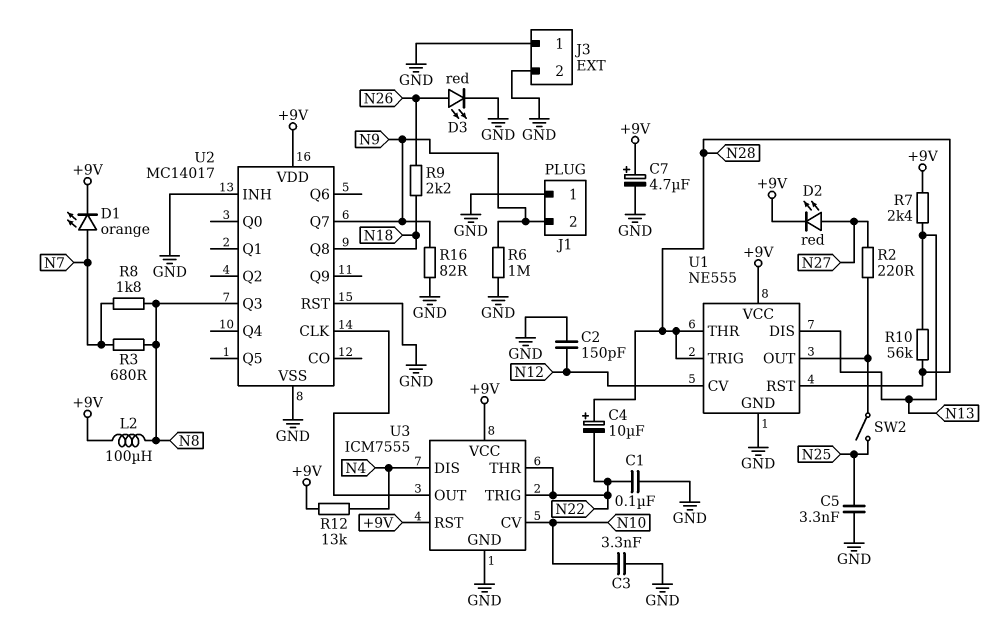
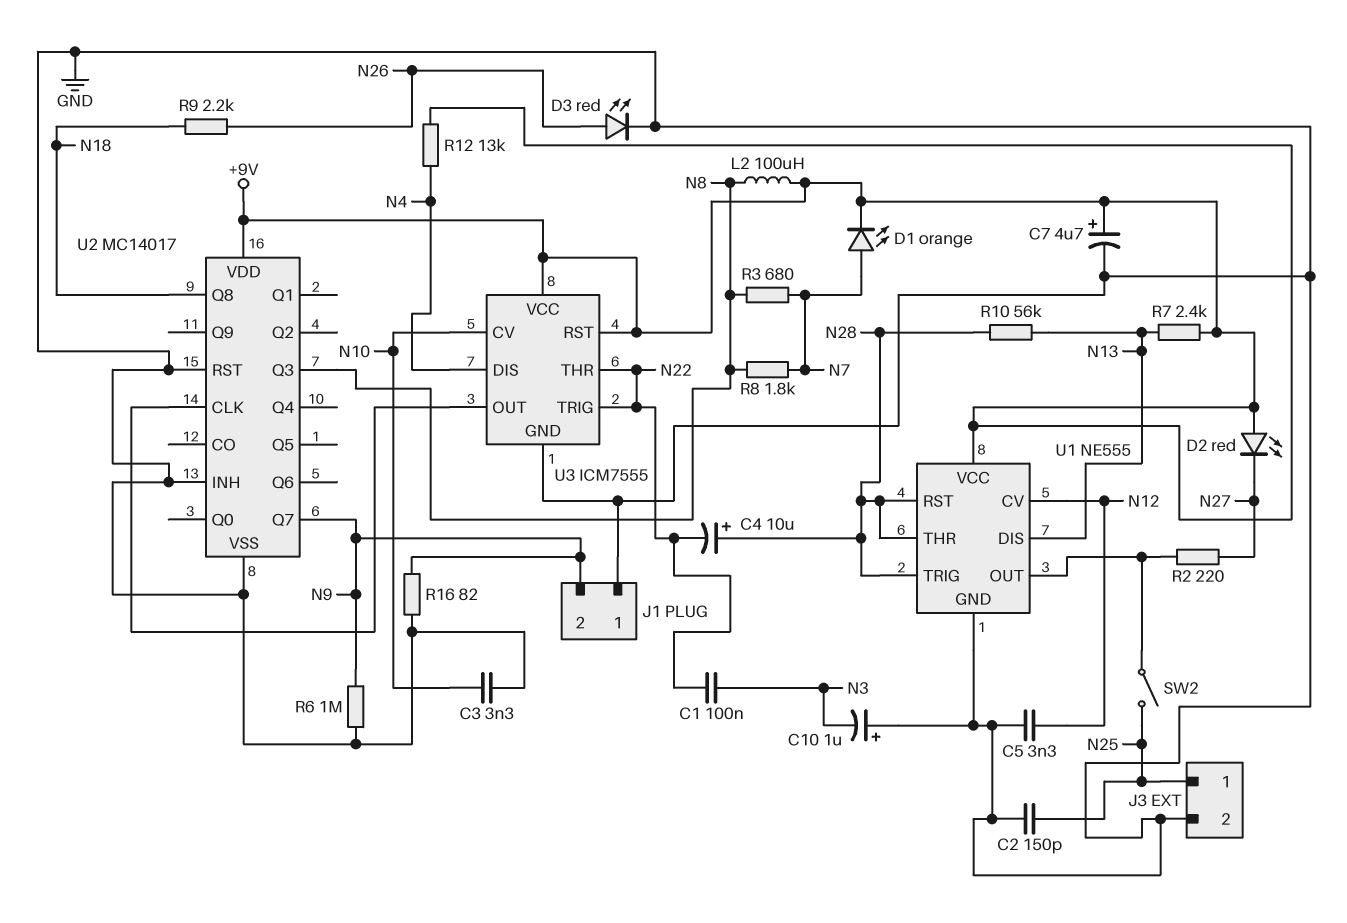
C1: 100nF (GND, N22) -> 100nF (N3, N22)
C2: 150pF (GND, N12) -> 150pF (GND, N25)
C5: 3.3nF (GND, N25) -> 3.3nF (GND, N12)
C10: none -> 1uF (plus GND, minus N3)
D2: LED red (A N27, K +9V) -> LED red (A +9V, K N27)
J3 pin 1: GND -> N25

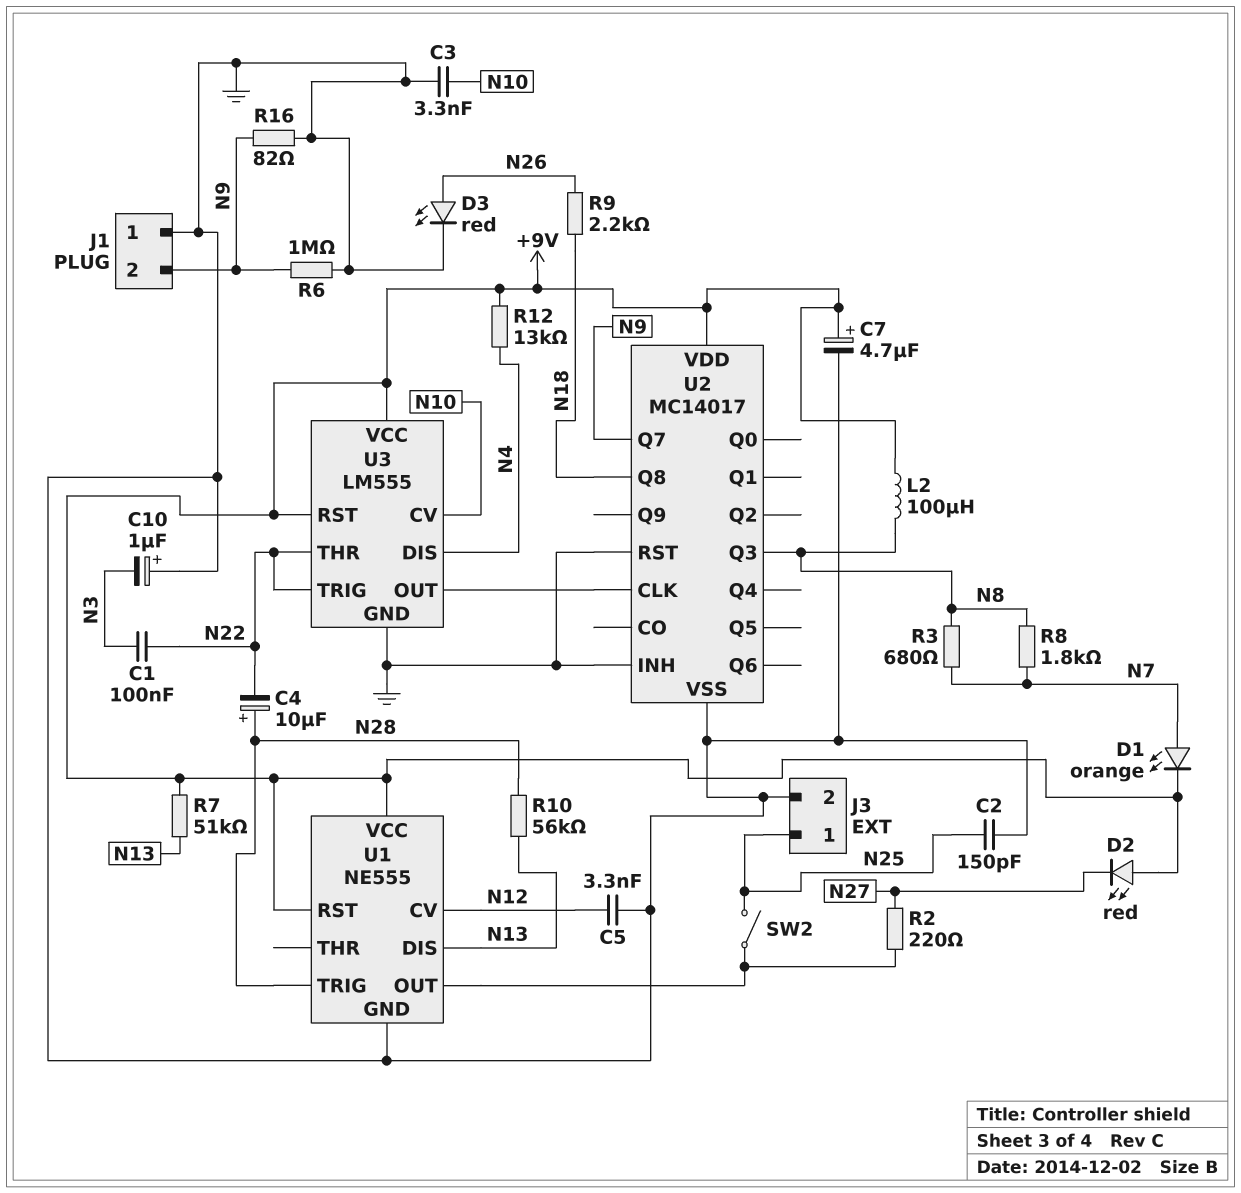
R7: 2.4k (+9V, N13) -> 51k (+9V, N13)
U1 pin RST: N28 -> +9V
U1 pin THR: N28 -> none
U3: ICM7555 -> LM555

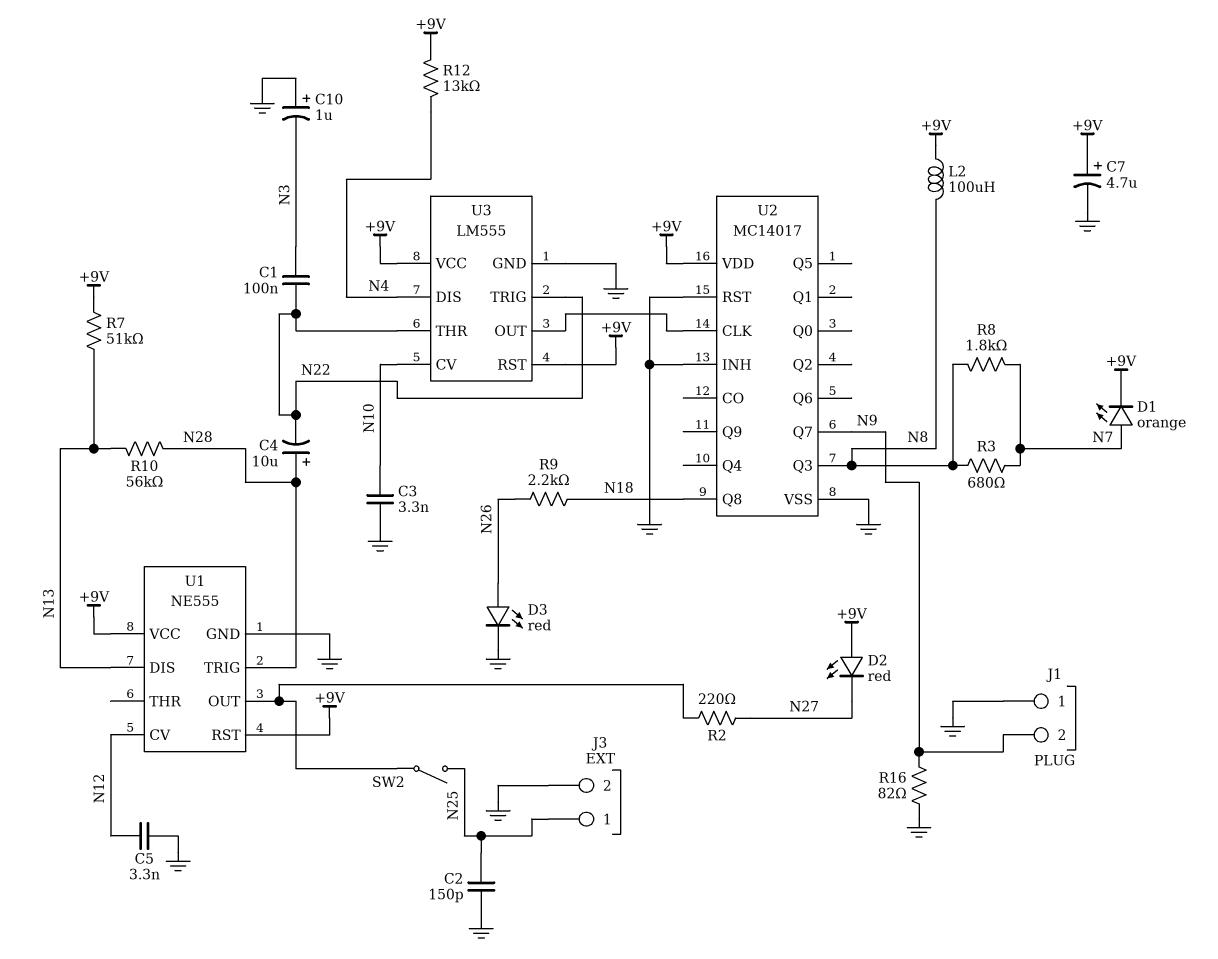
R6: 1M (GND, N9) -> none

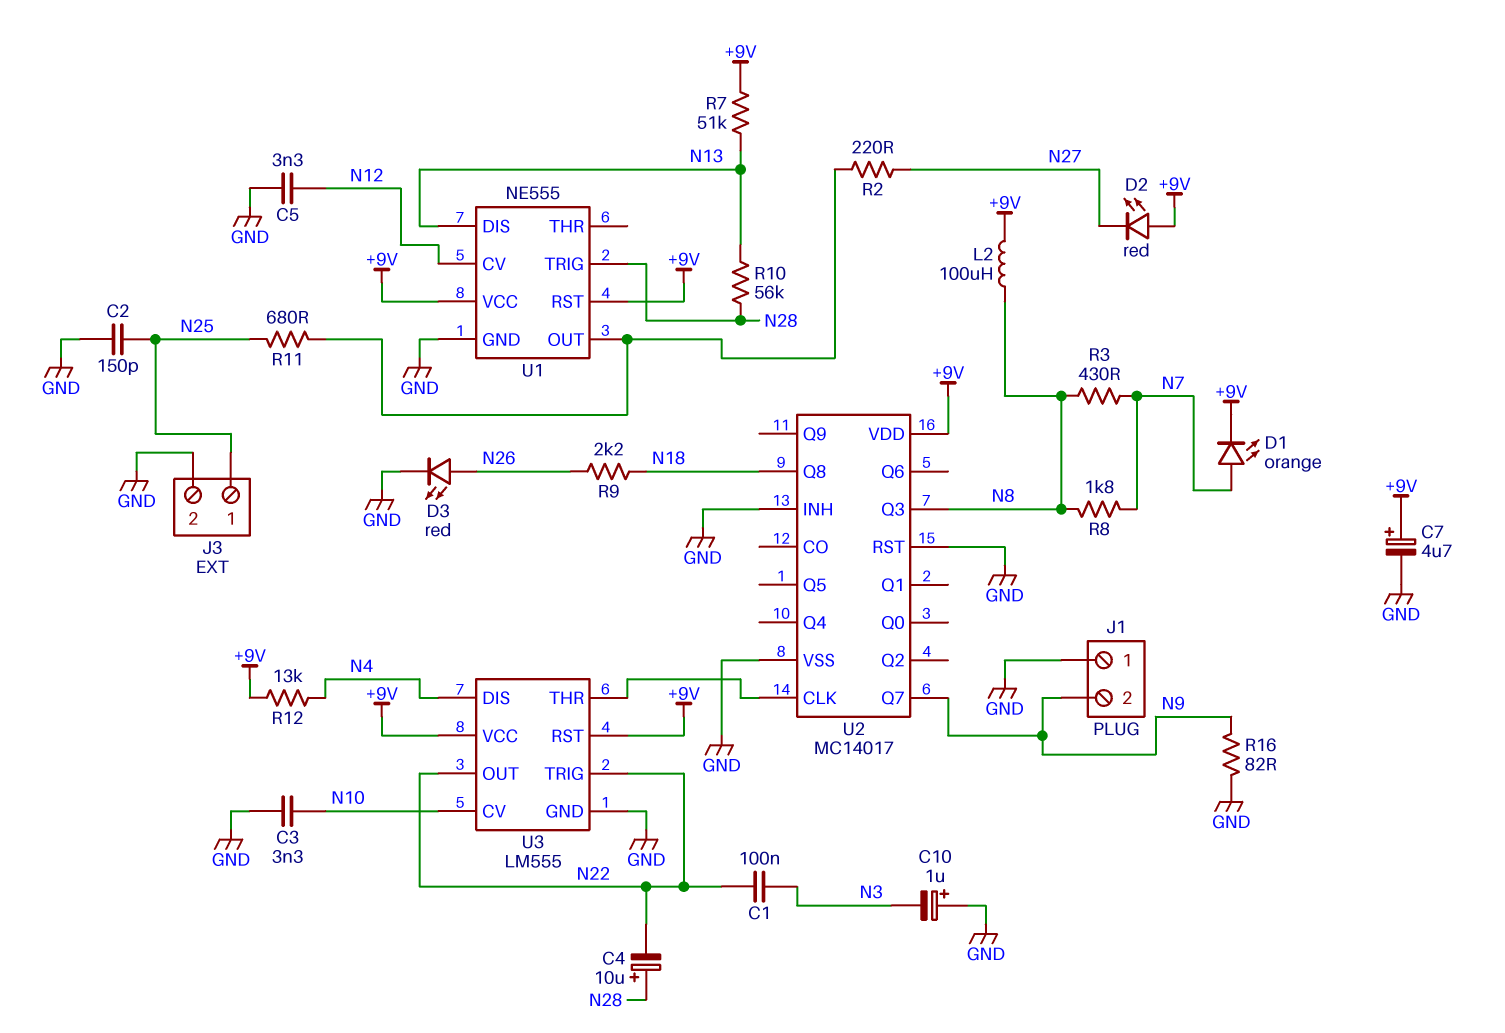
R3: 680 (N7, N8) -> 430 (N7, N8)
R11: none -> 680 (N25, U1/OUT)
SW2: switch (N25, U1/OUT) -> none
U3 pin OUT: U2/CLK -> N22
U3 pin THR: N22 -> U2/CLK

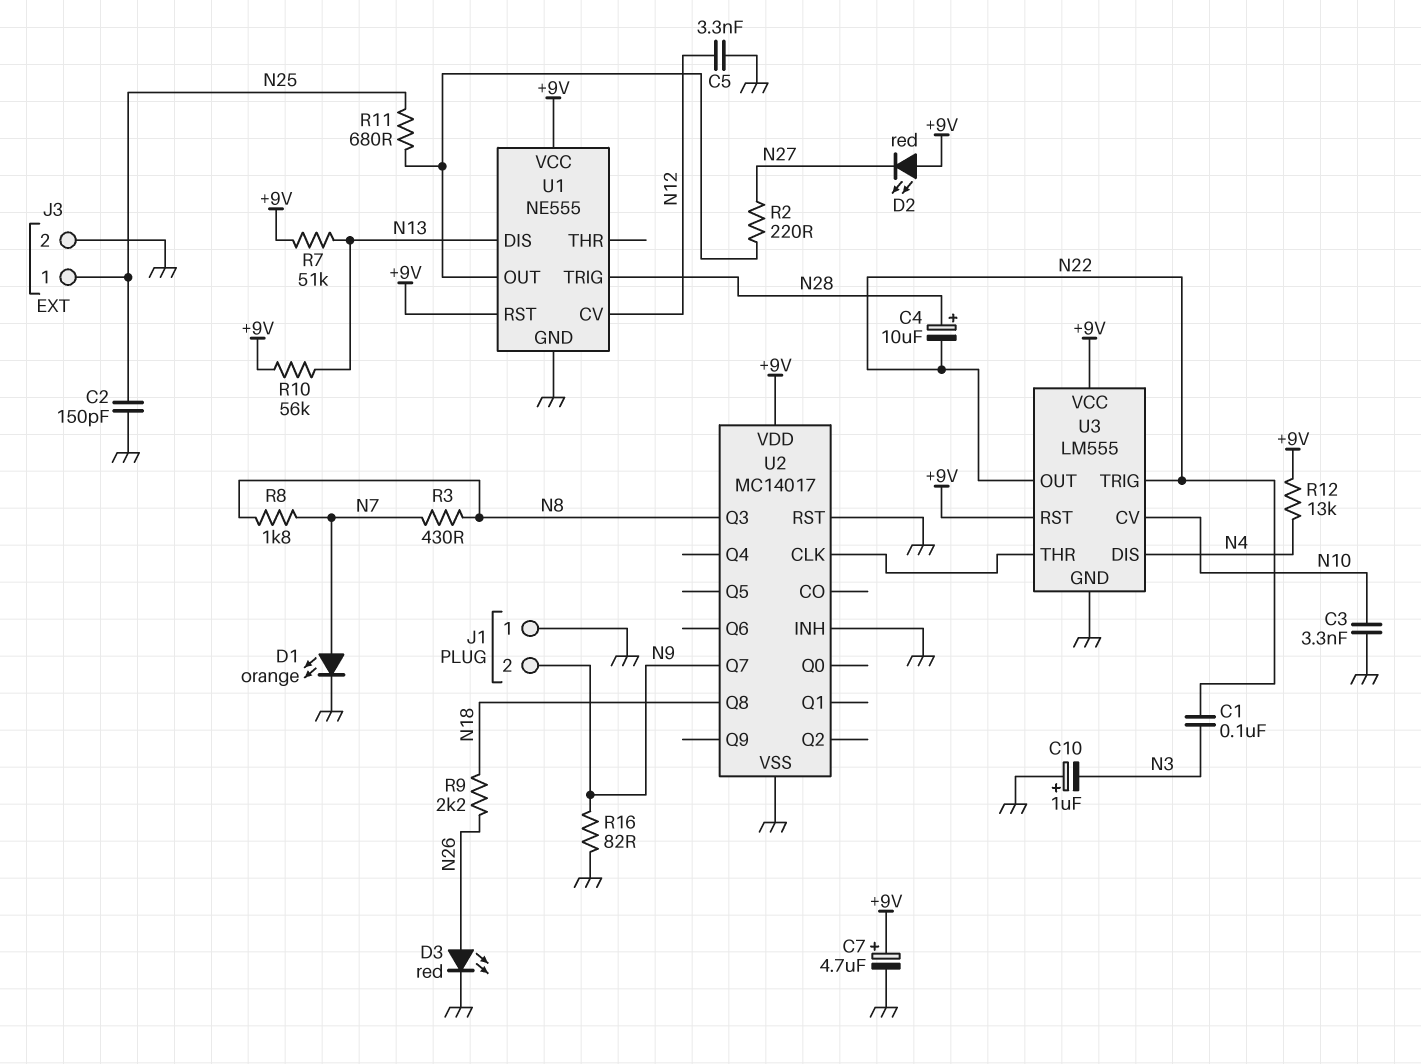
D1: LED orange (A N7, K +9V) -> LED orange (A N7, K GND)
L2: 100uH (+9V, N8) -> none
R10: 56k (N13, N28) -> 56k (+9V, N13)

